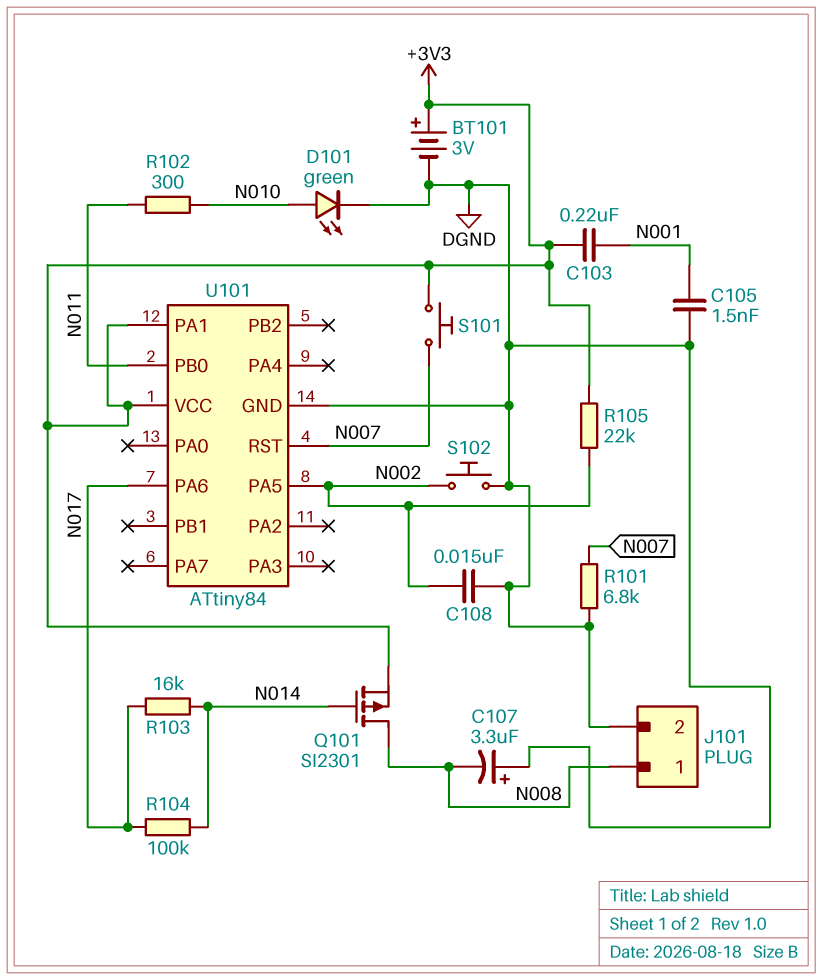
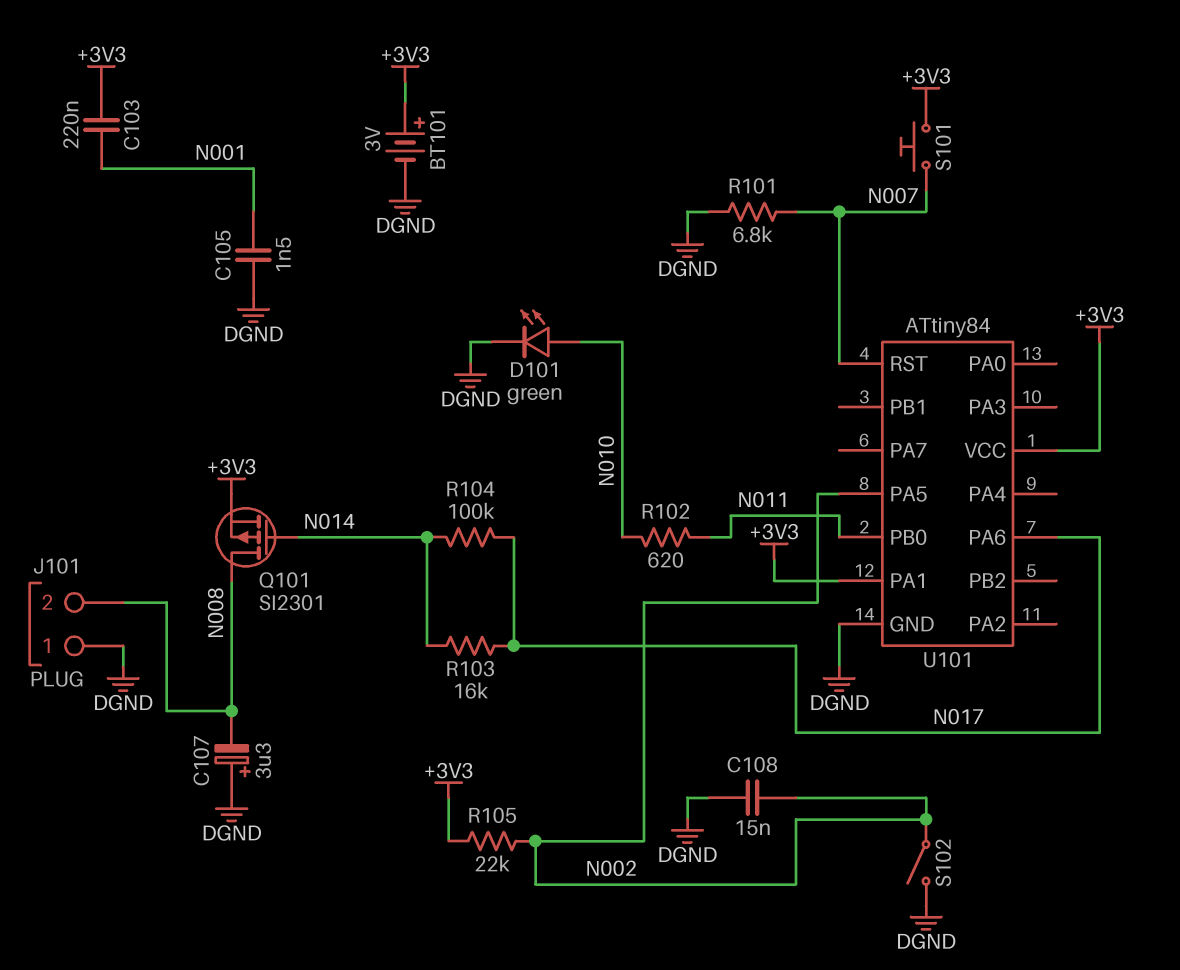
J101 pin 1: N008 -> DGND
J101 pin 2: DGND -> N008
R102: 300 (N010, N011) -> 620 (N010, N011)
S102: button (DGND, N002) -> switch (DGND, N002)

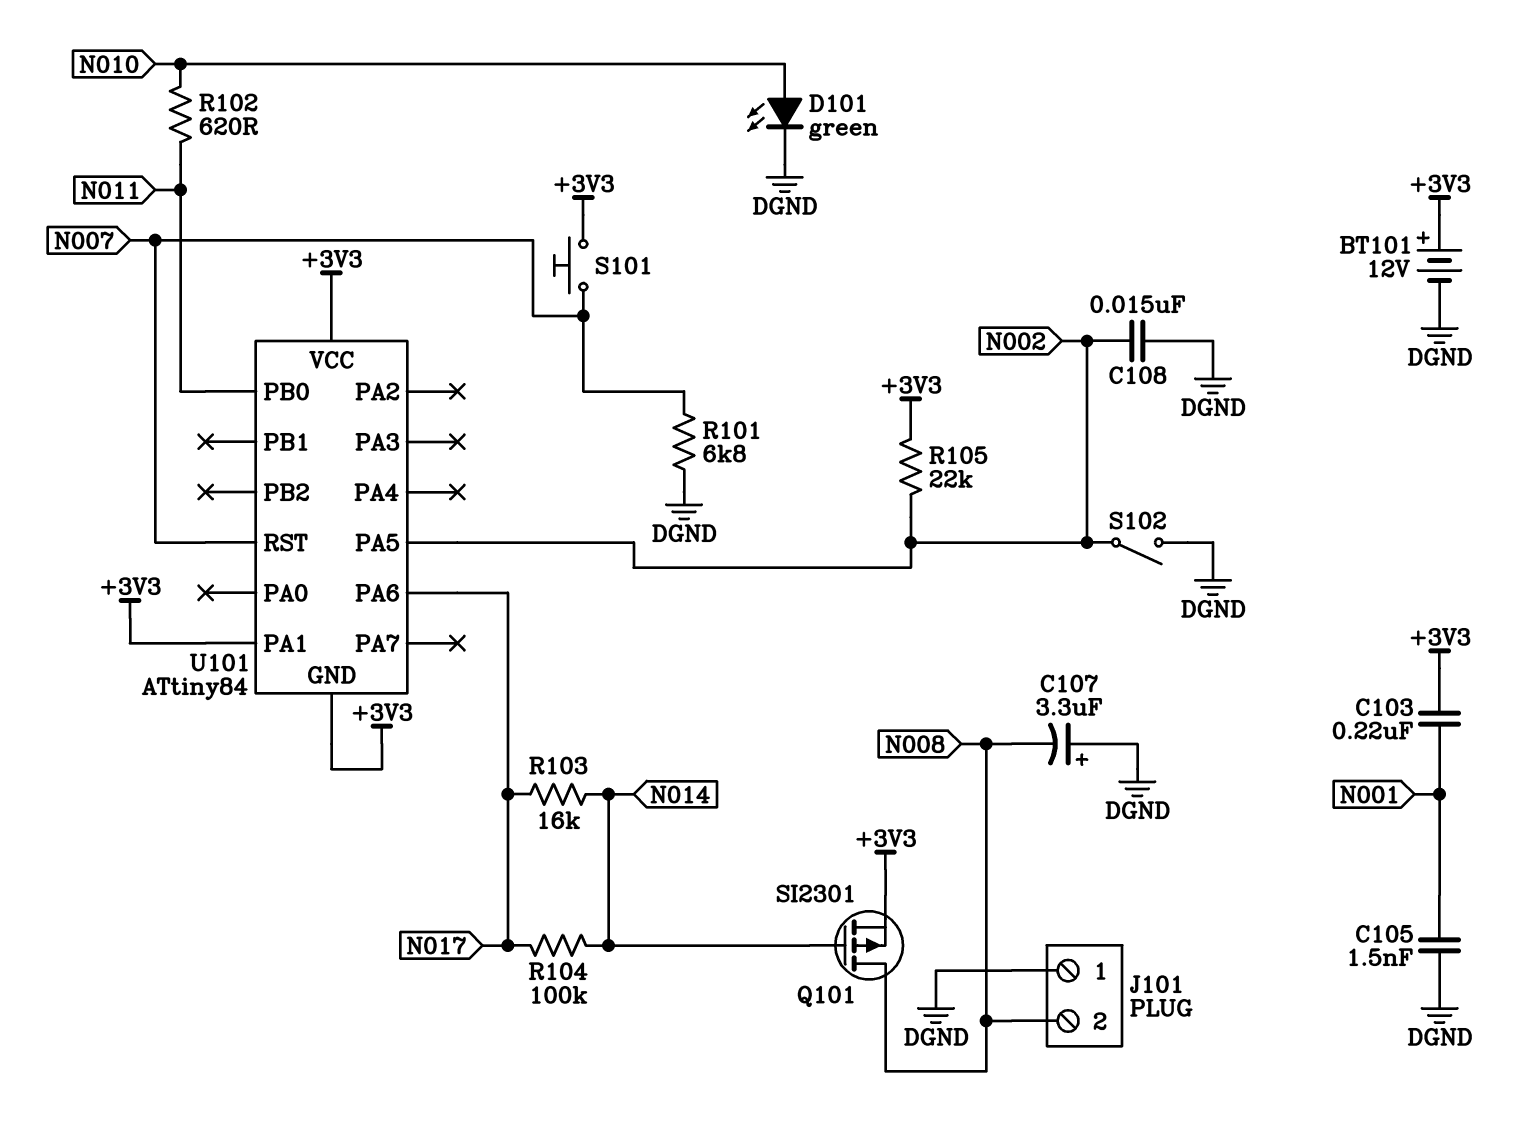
BT101: 3V (plus +3V3, minus DGND) -> 12V (plus +3V3, minus DGND)
U101 pin GND: DGND -> +3V3

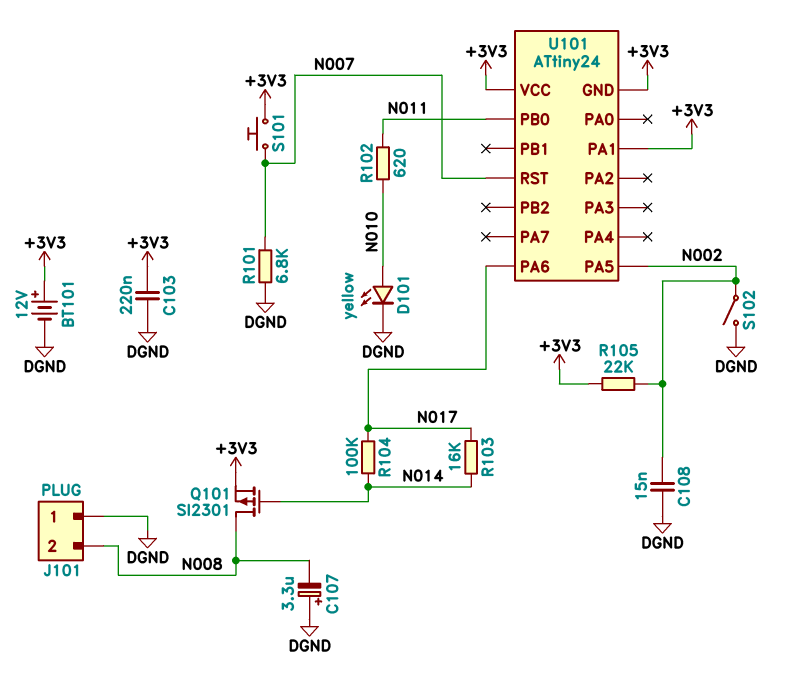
C103: 220nF (+3V3, N001) -> 220nF (+3V3, DGND)
C105: 1.5nF (DGND, N001) -> none
D101: LED green (A N010, K DGND) -> LED yellow (A N010, K DGND)
U101: ATtiny84 -> ATtiny24

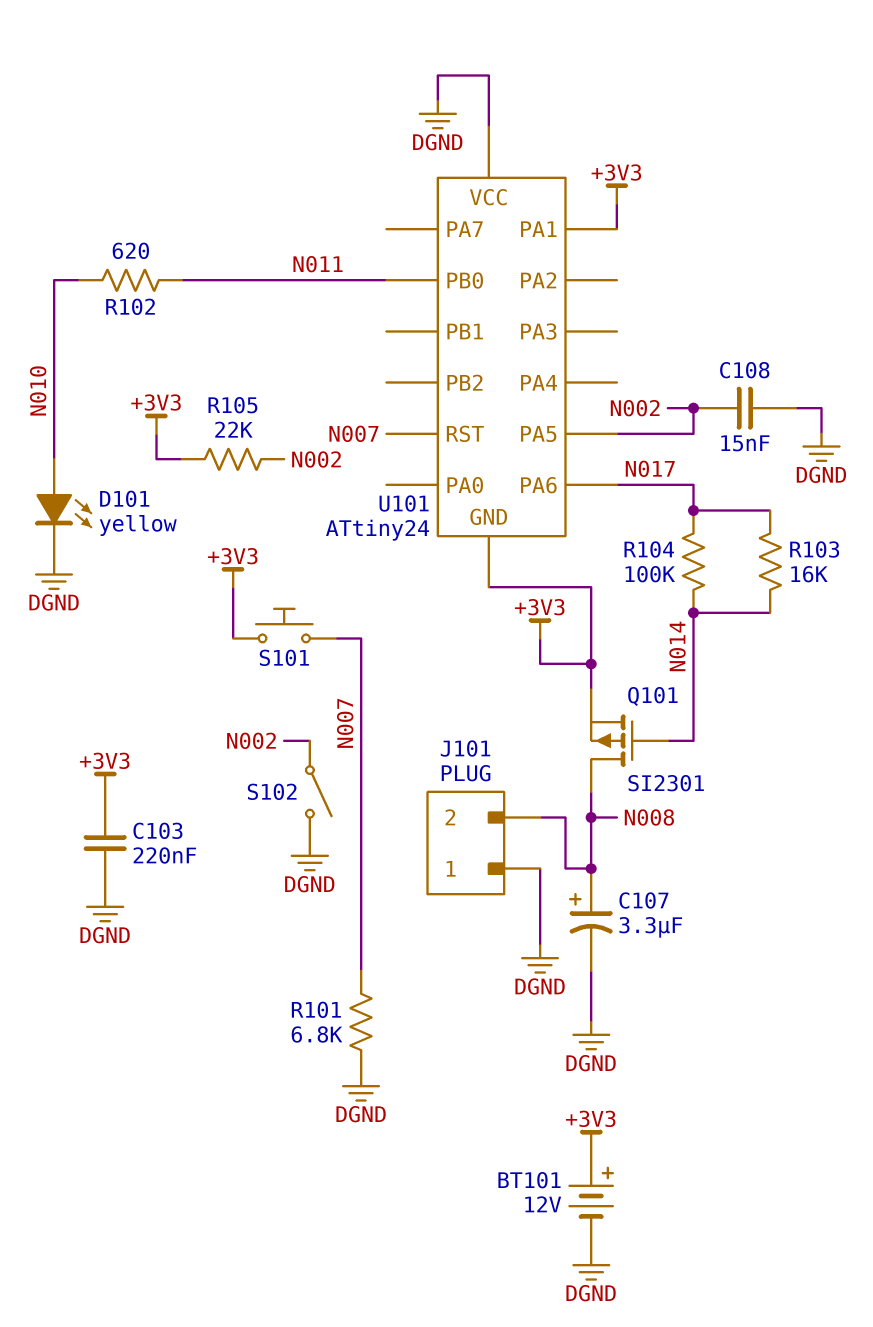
C107: 3.3uF (plus DGND, minus N008) -> 3.3uF (plus N008, minus DGND)
U101 pin VCC: +3V3 -> DGND

